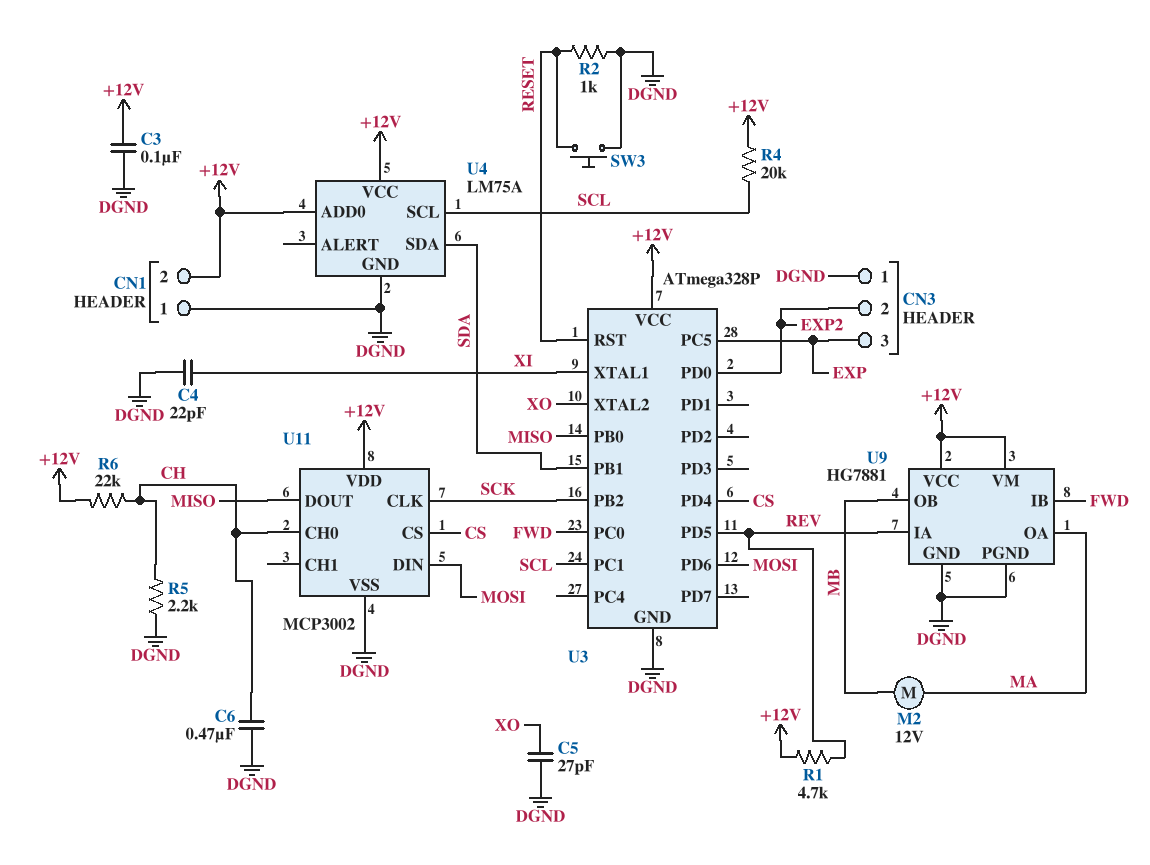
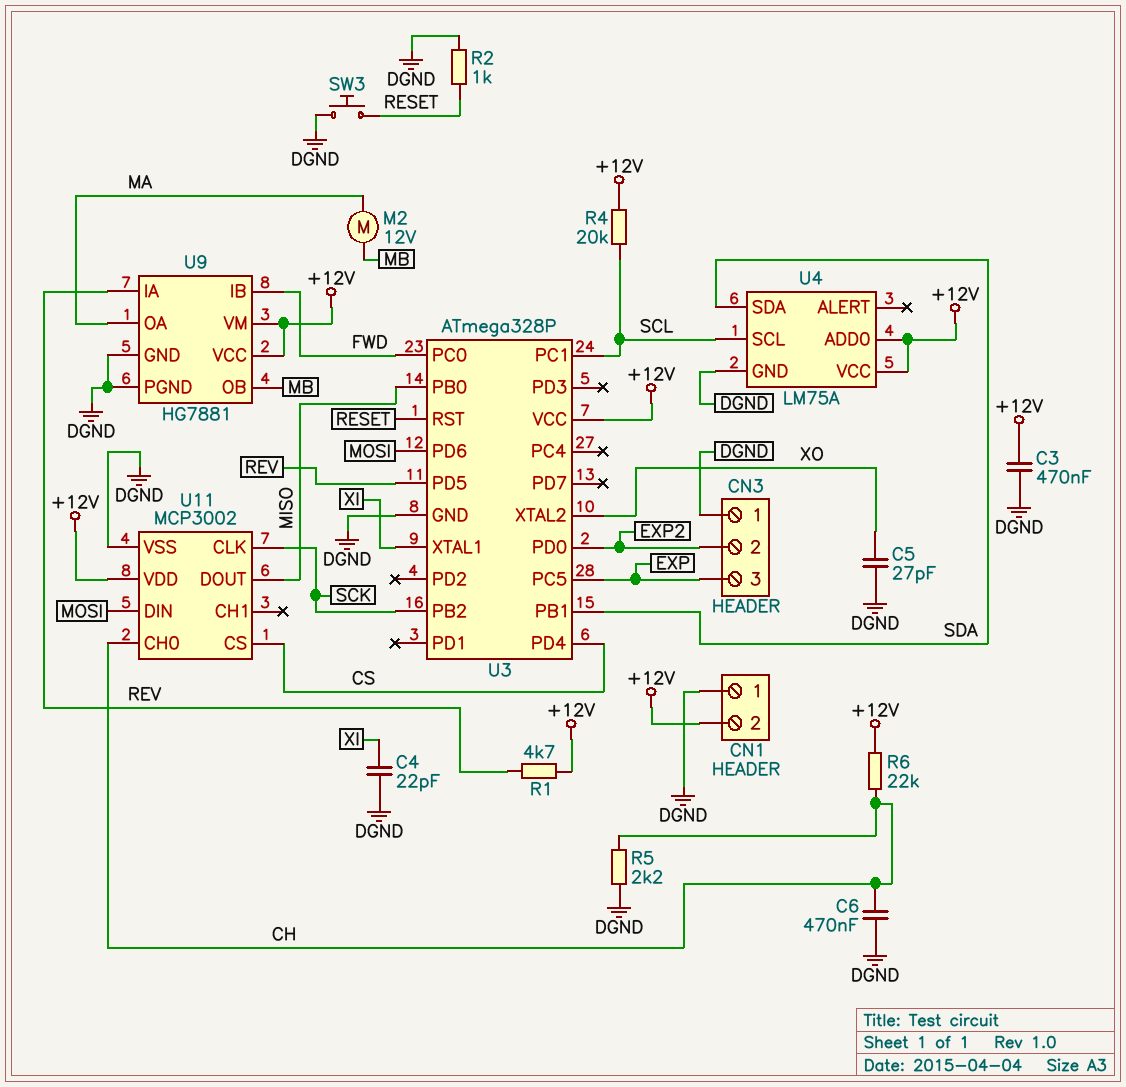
C3: 100nF (+12V, DGND) -> 470nF (+12V, DGND)

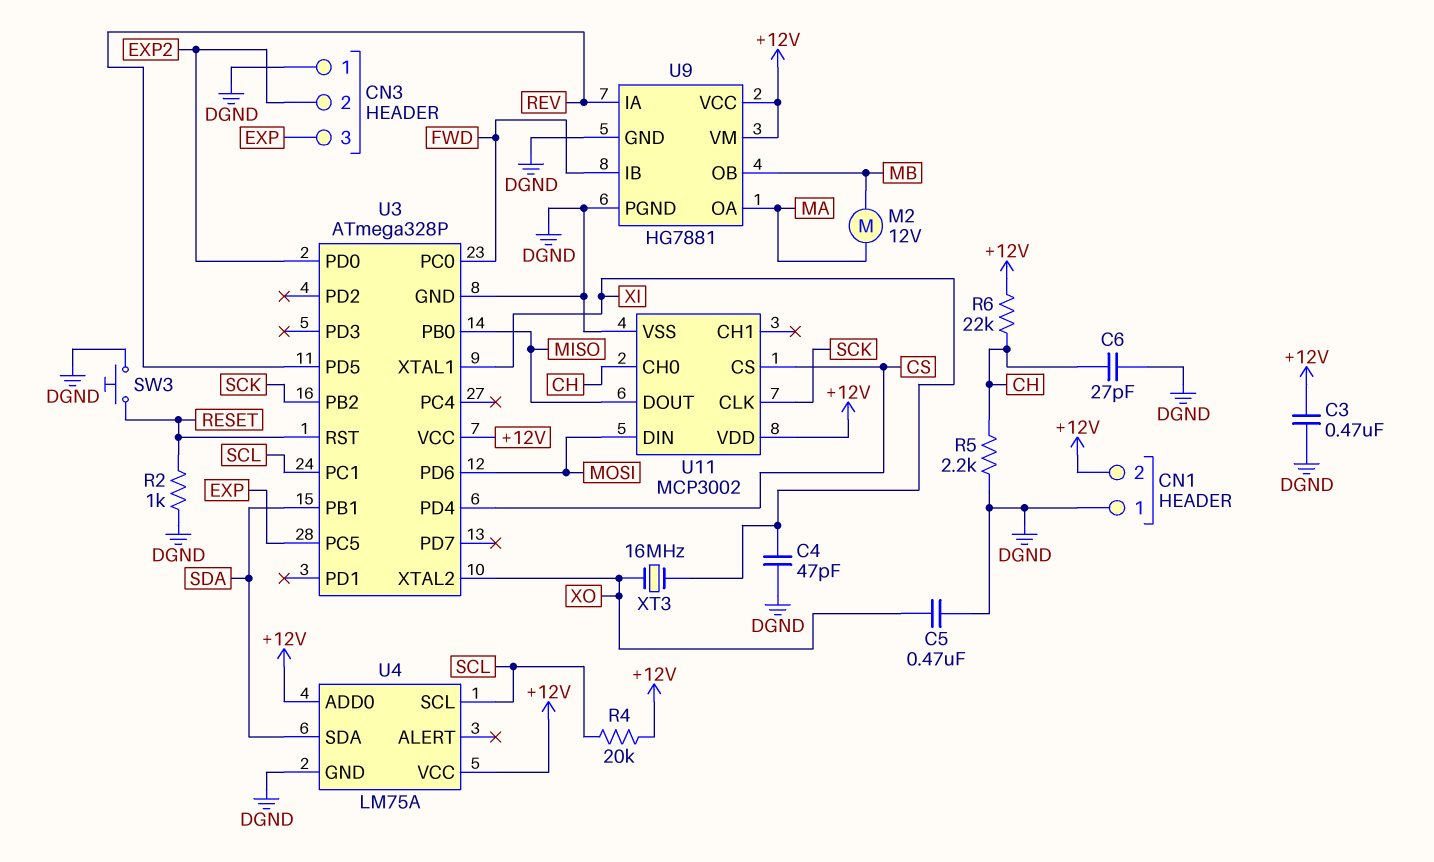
C4: 22pF (DGND, XI) -> 47pF (DGND, XI)
C5: 27pF (DGND, XO) -> 470nF (DGND, XO)
C6: 470nF (CH, DGND) -> 27pF (CH, DGND)
R1: 4.7k (+12V, REV) -> none
XT3: none -> 16MHz (XI, XO)

